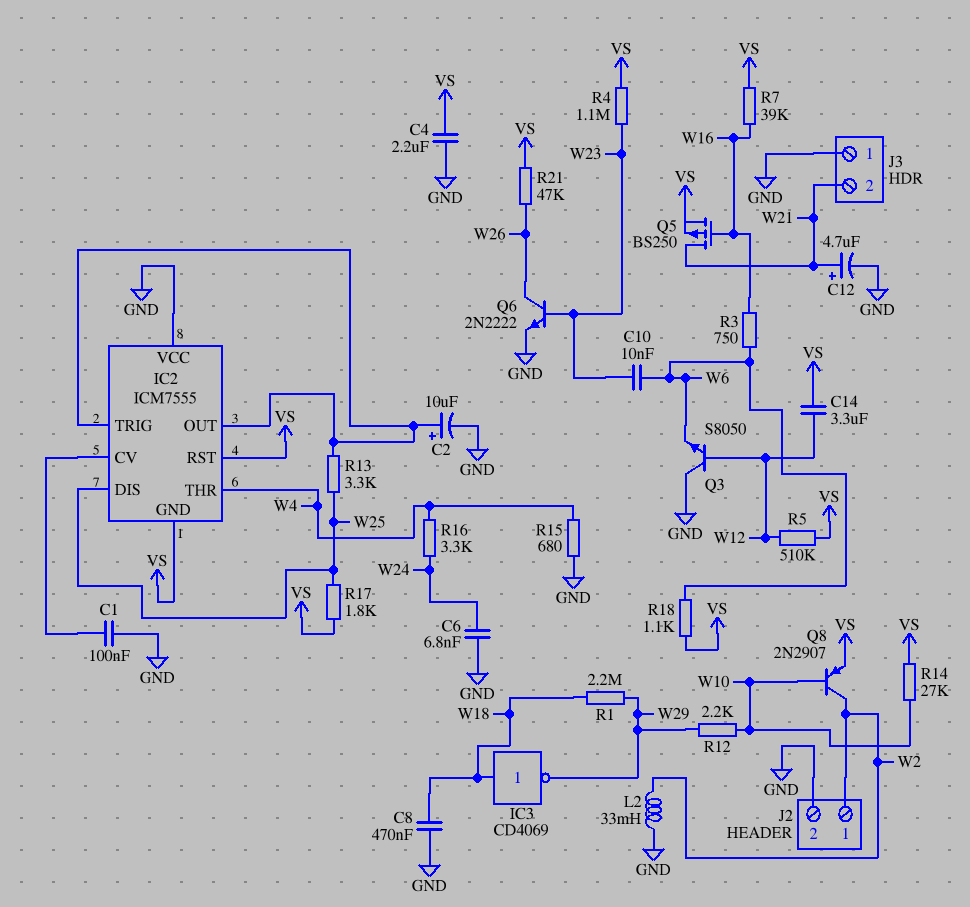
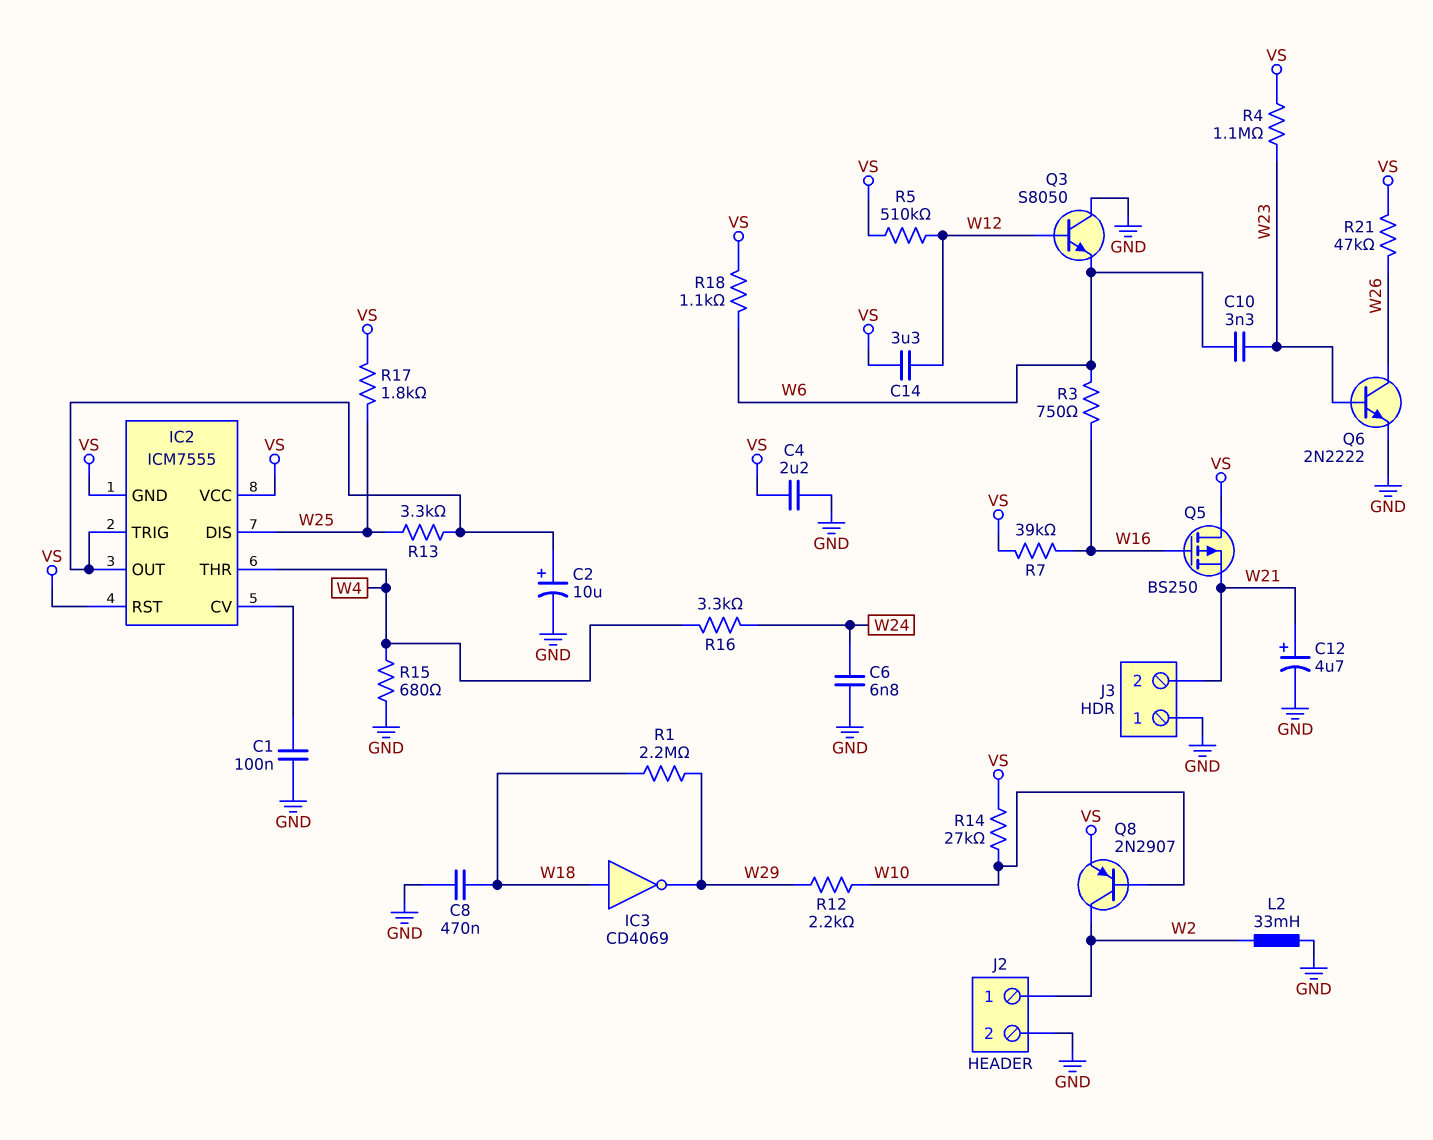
C10: 10nF (W6, W23) -> 3.3nF (W6, W23)
IC2 pin VCC: GND -> VS
Q5: PMOS BS250 (G W16, D W21, S VS) -> PMOS BS250 (G W16, D VS, S W21)

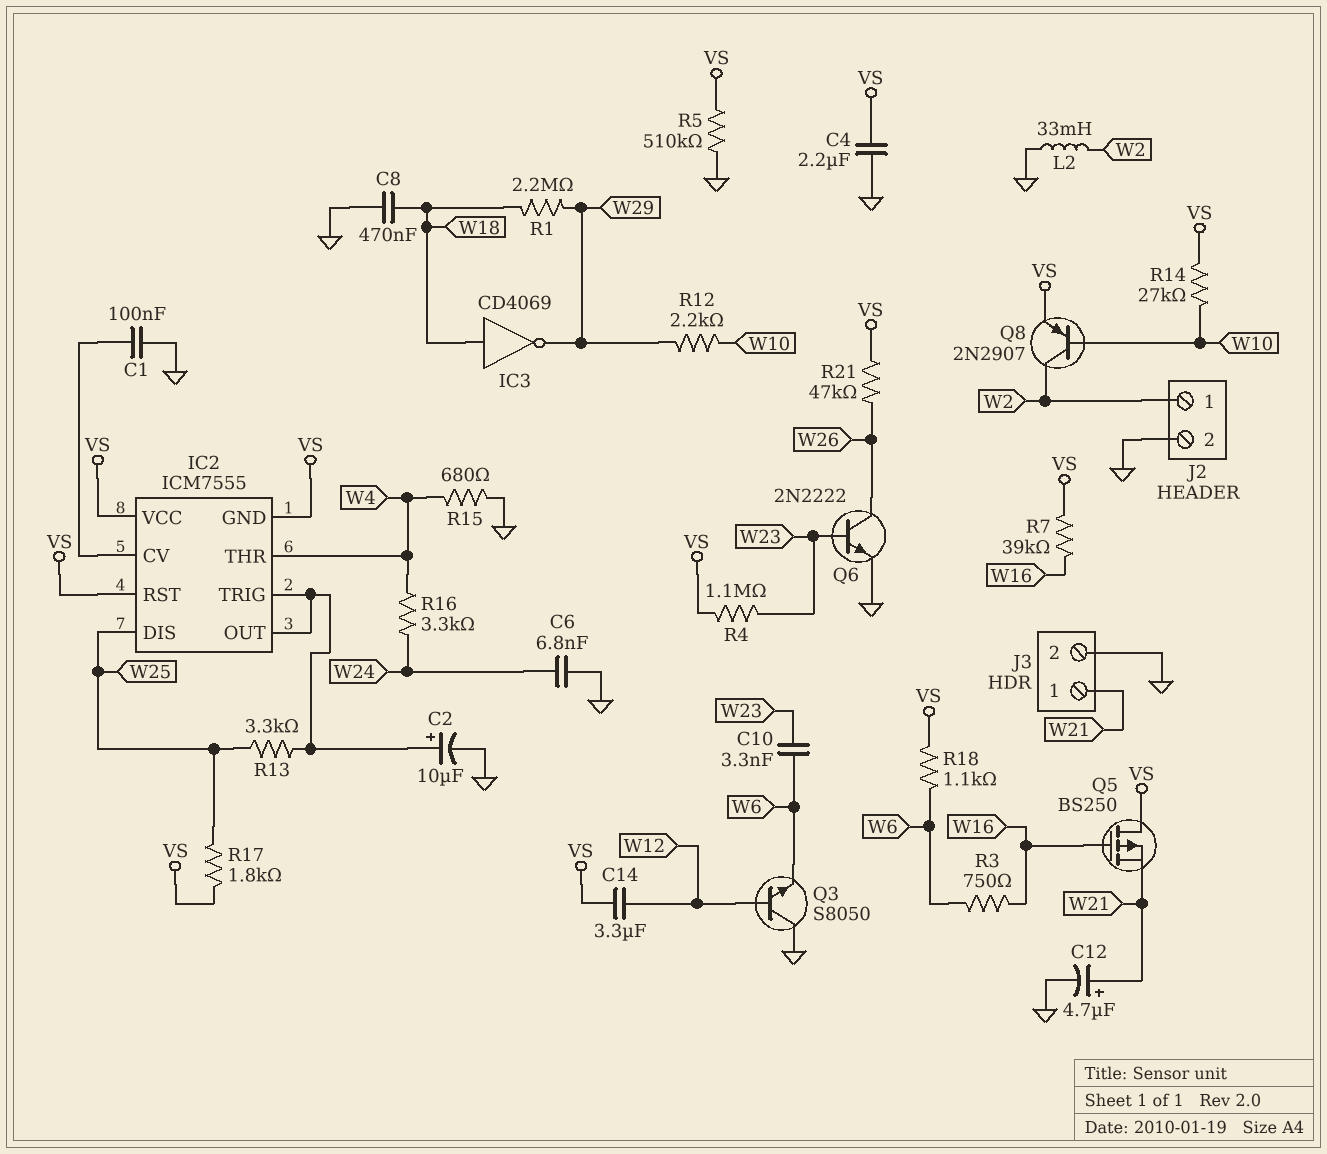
J3 pin 1: GND -> W21
J3 pin 2: W21 -> GND
R5: 510k (VS, W12) -> 510k (GND, VS)

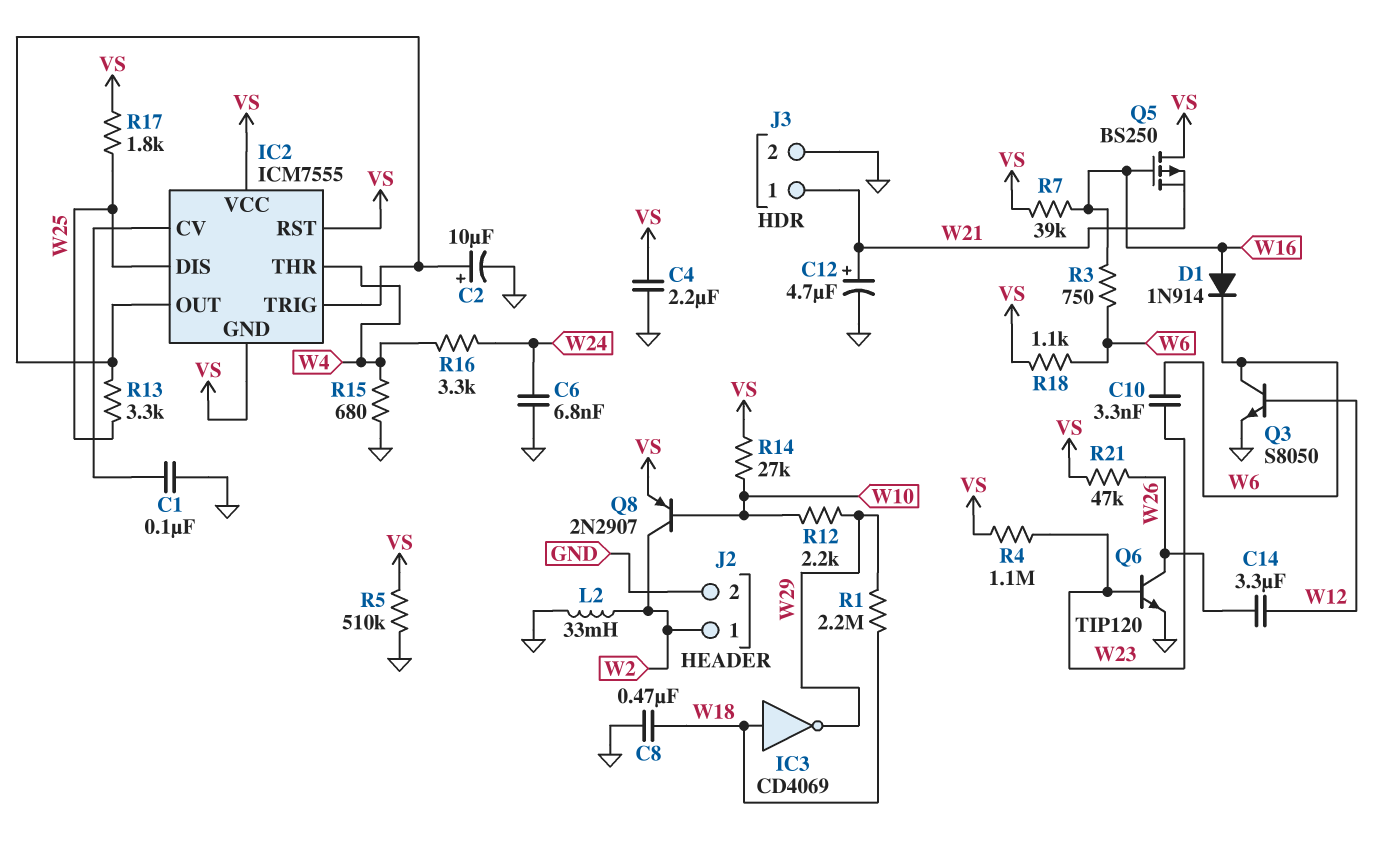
C14: 3.3uF (VS, W12) -> 3.3uF (W12, W26)
D1: none -> diode 1N914 (A W16, K W6)
Q3: NPN S8050 (B W12, C GND, E W6) -> NPN S8050 (B W12, C W6, E GND)
Q6: NPN 2N2222 (B W23, C W26, E GND) -> NPN TIP120 (B W23, C W26, E GND)

